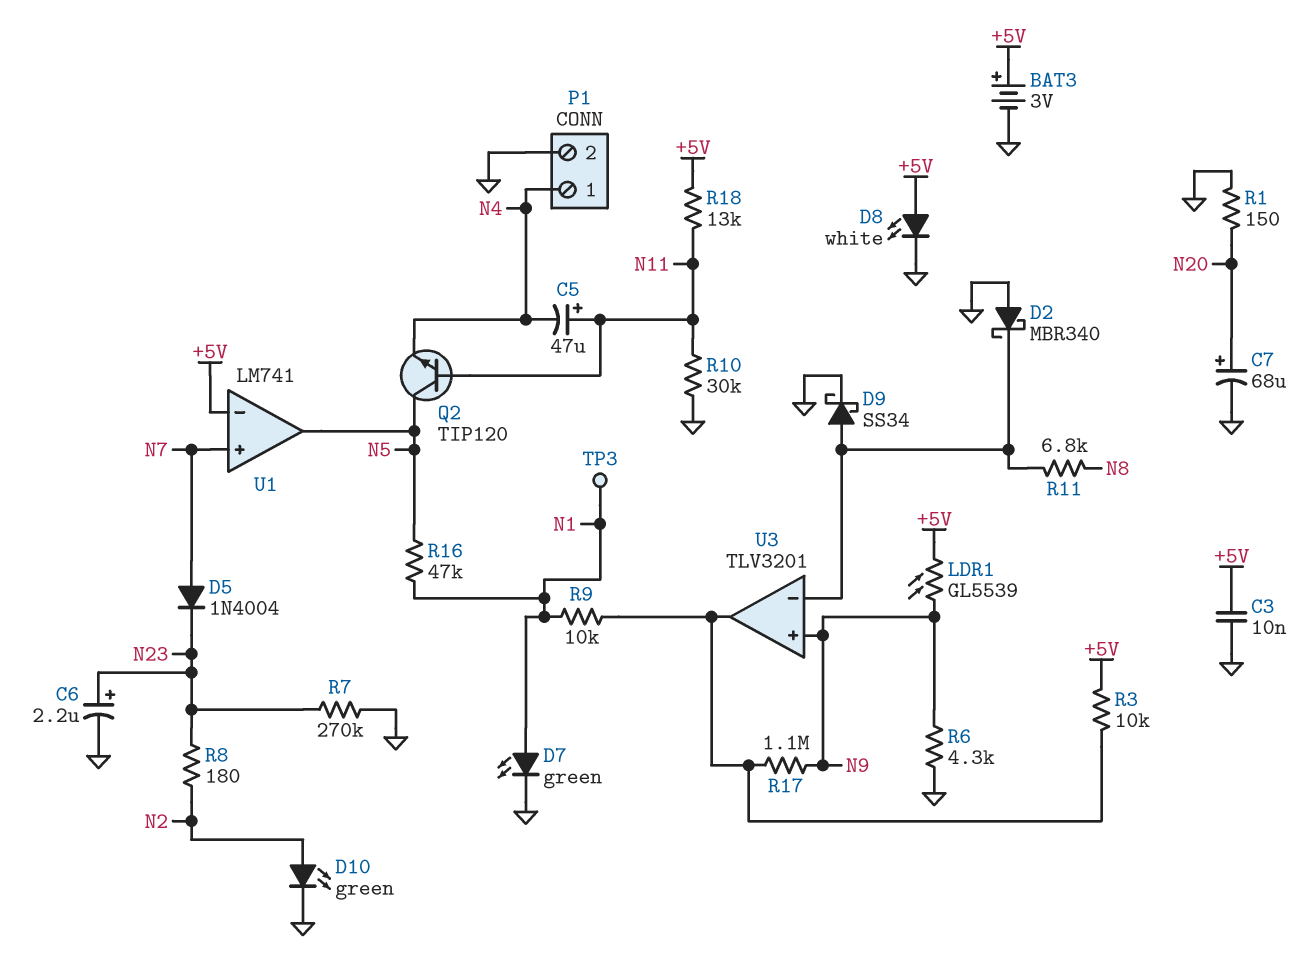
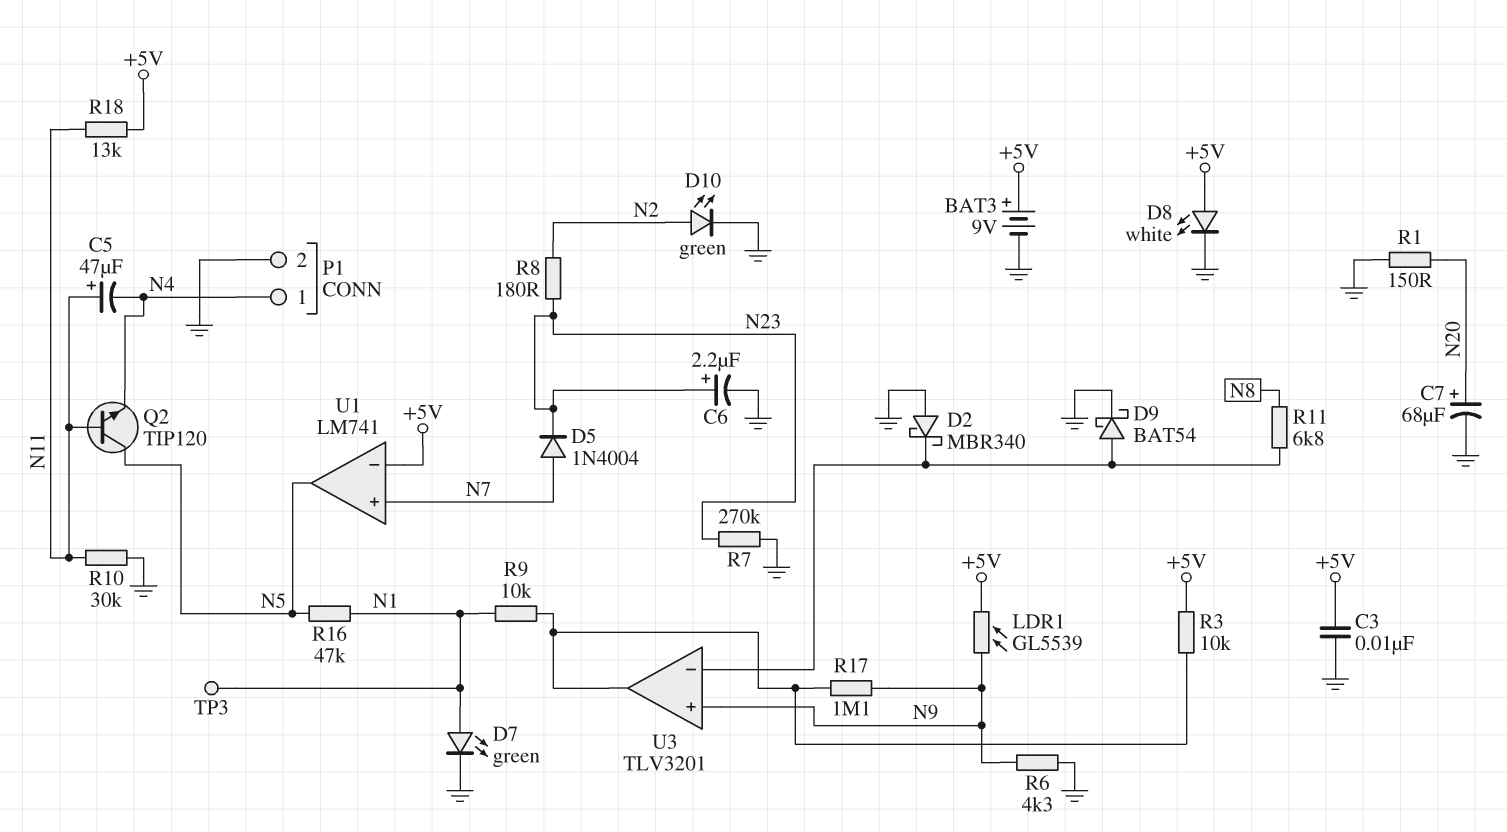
BAT3: 3V (plus +5V, minus GND) -> 9V (plus +5V, minus GND)
D9: schottky SS34 (A U3/in-, K GND) -> schottky BAT54 (A U3/in-, K GND)

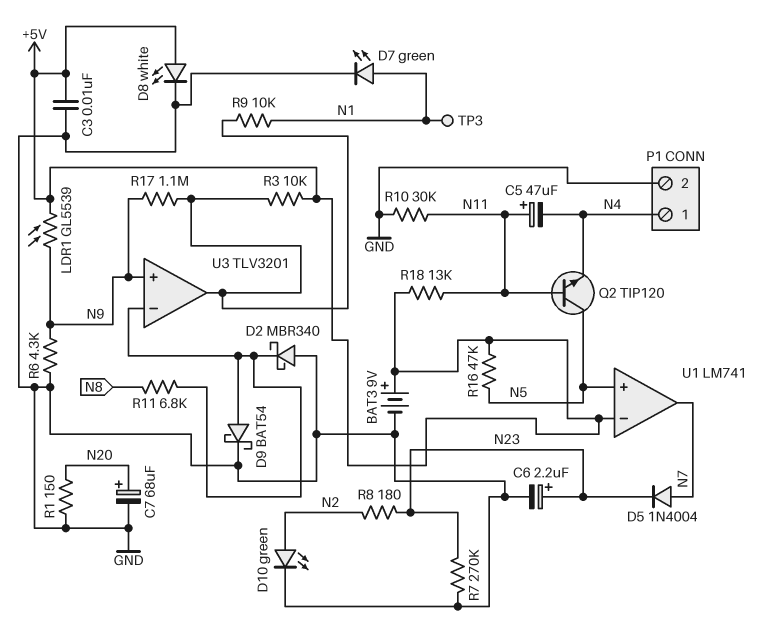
R16: 47k (N1, N5) -> 47k (+5V, N5)
U1 pin in+: N7 -> N5
U1 pin out: N5 -> N7

